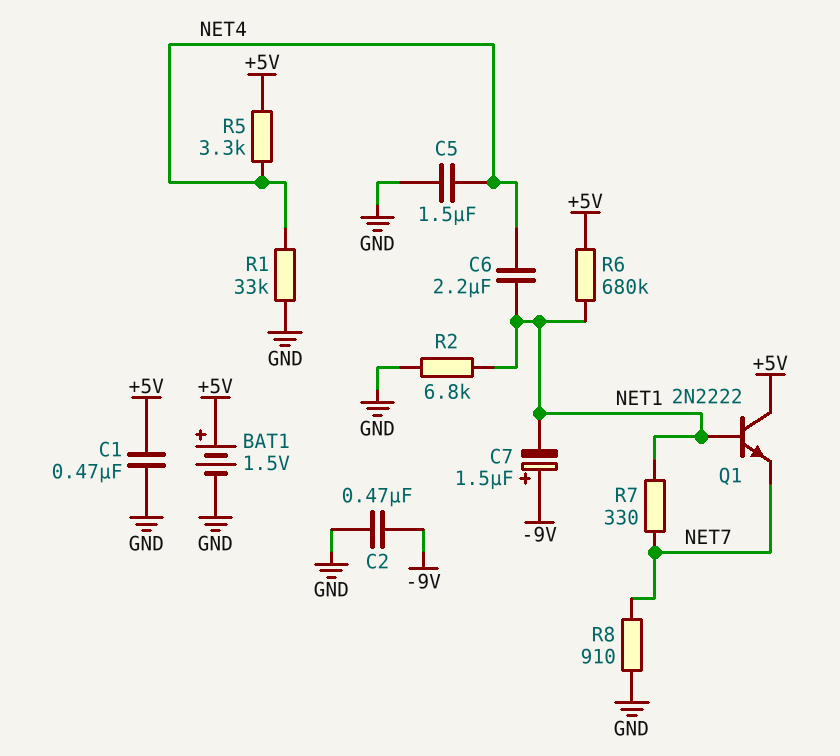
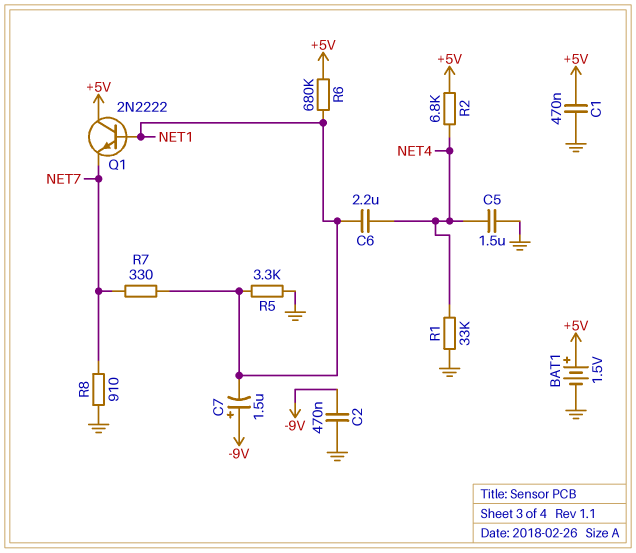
R2: 6.8k (GND, NET1) -> 6.8k (+5V, NET4)
R5: 3.3k (+5V, NET4) -> 3.3k (GND, NET1)

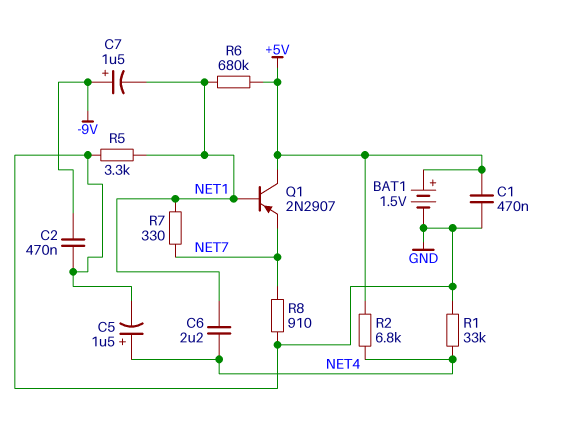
C5: 1.5uF (GND, NET4) -> 1.5uF (plus NET4, minus GND)
Q1: NPN 2N2222 (B NET1, C +5V, E NET7) -> PNP 2N2907 (B NET1, C +5V, E NET7)

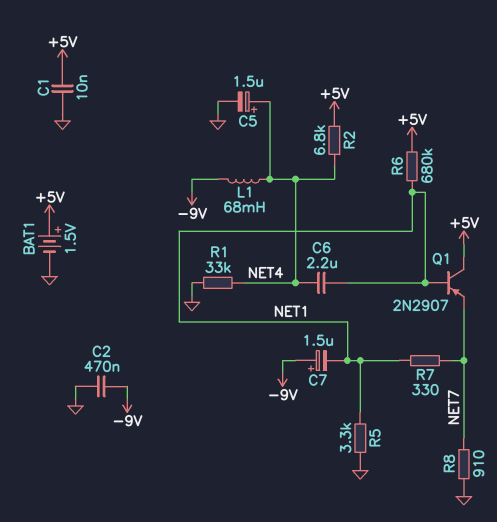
C1: 470nF (+5V, GND) -> 10nF (+5V, GND)
L1: none -> 68mH (-9V, NET4)

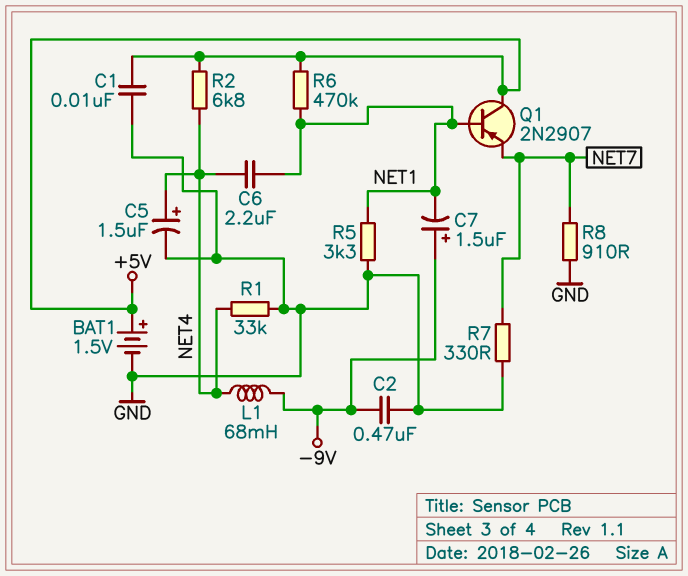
R6: 680k (+5V, NET1) -> 470k (+5V, NET1)
R7: 330 (NET1, NET7) -> 330 (GND, NET7)

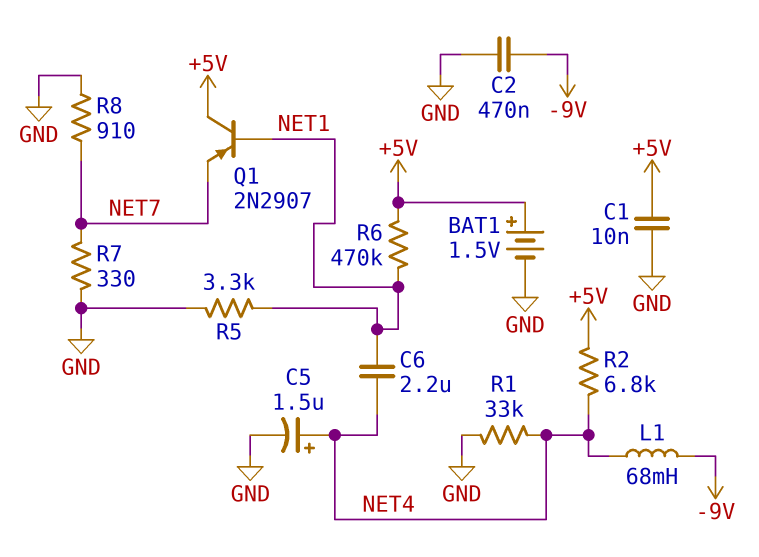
C7: 1.5uF (plus -9V, minus NET1) -> none

